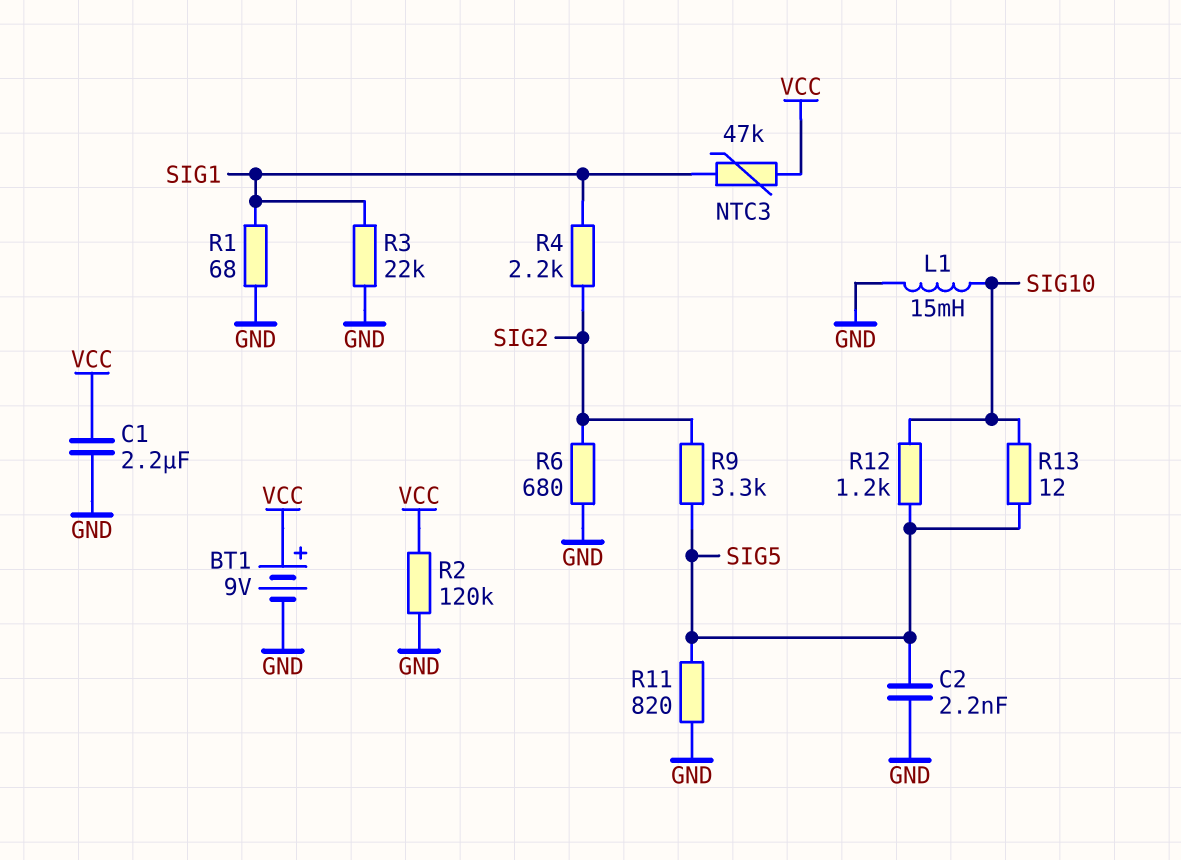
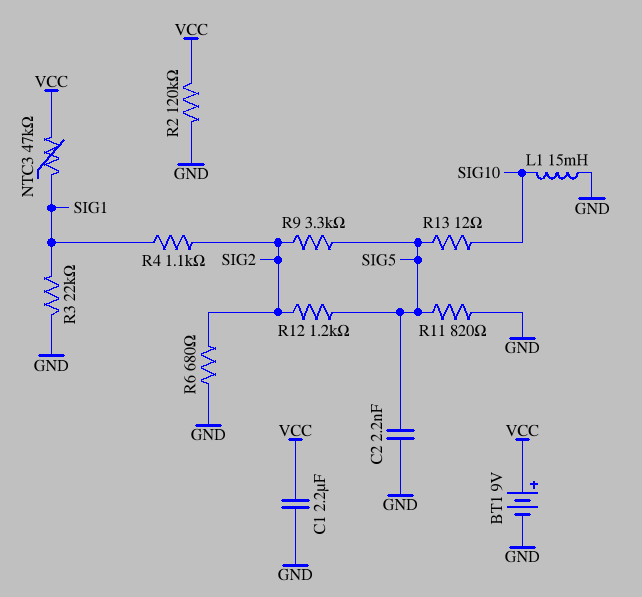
R1: 68 (GND, SIG1) -> none
R4: 2.2k (SIG1, SIG2) -> 1.1k (SIG1, SIG2)
R12: 1.2k (SIG5, SIG10) -> 1.2k (SIG2, SIG5)

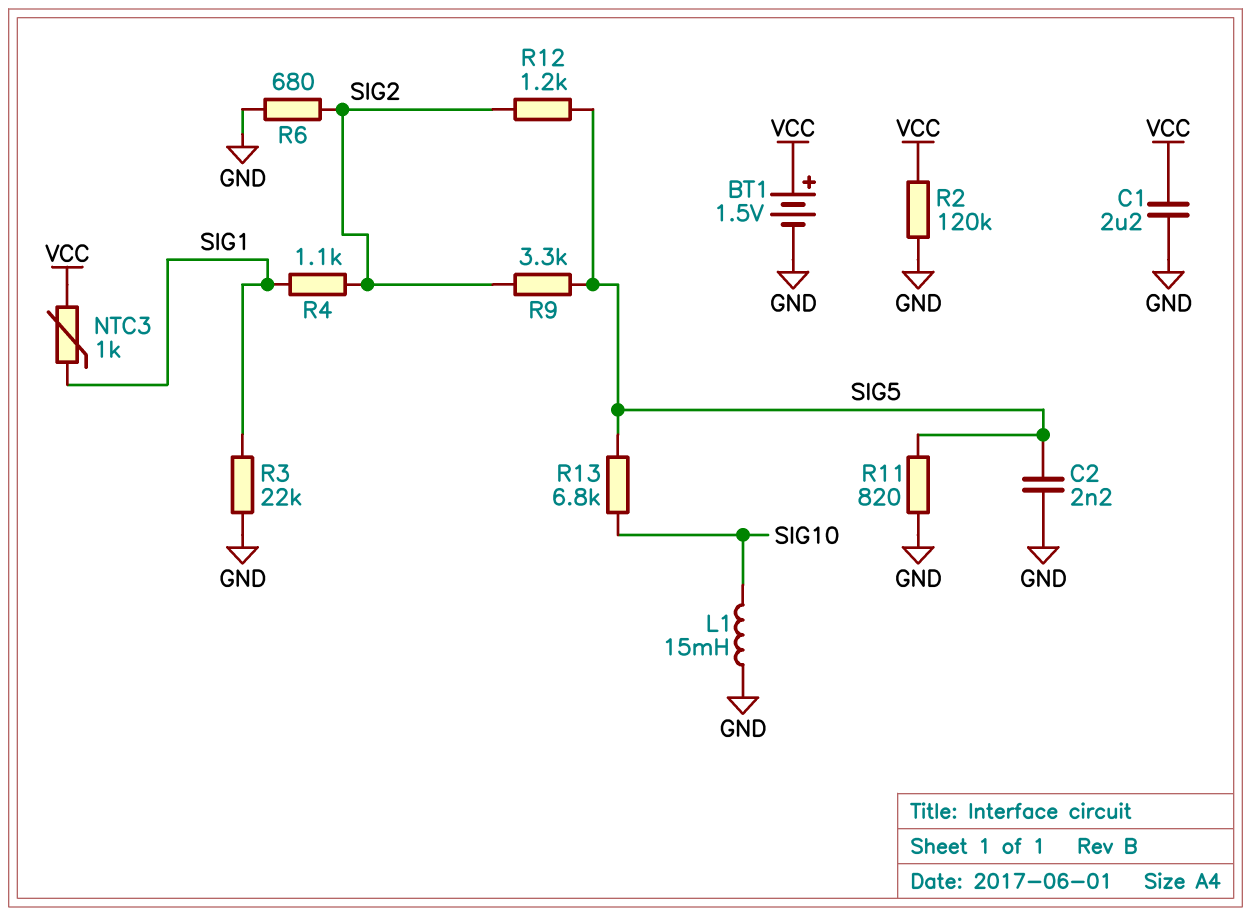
BT1: 9V (plus VCC, minus GND) -> 1.5V (plus VCC, minus GND)
NTC3: 47k (SIG1, VCC) -> 1k (SIG1, VCC)
R13: 12 (SIG5, SIG10) -> 6.8k (SIG5, SIG10)

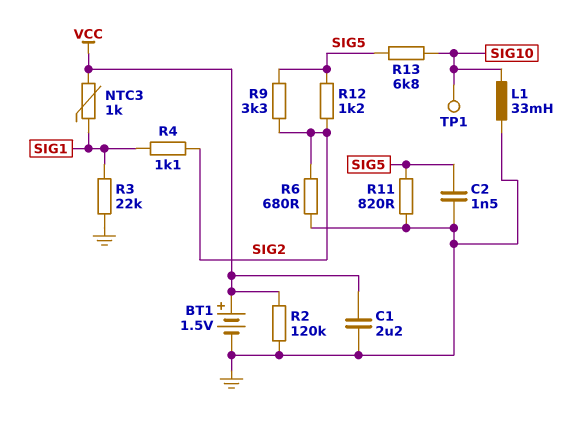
C2: 2.2nF (GND, SIG5) -> 1.5nF (GND, SIG5)
L1: 15mH (GND, SIG10) -> 33mH (GND, SIG10)
TP1: none -> test point (SIG10)

